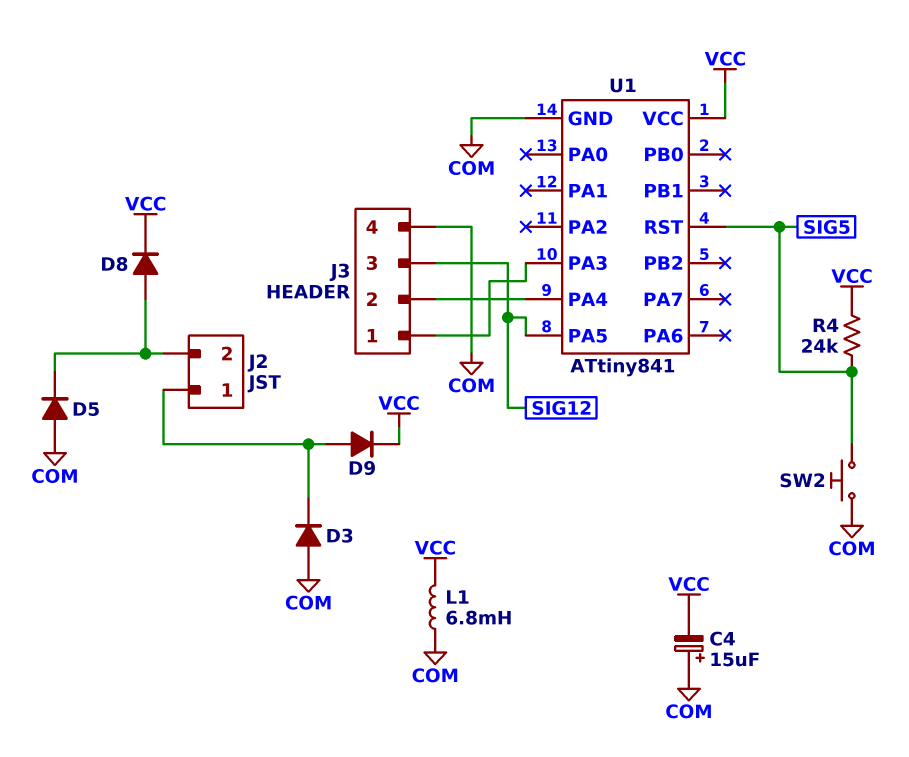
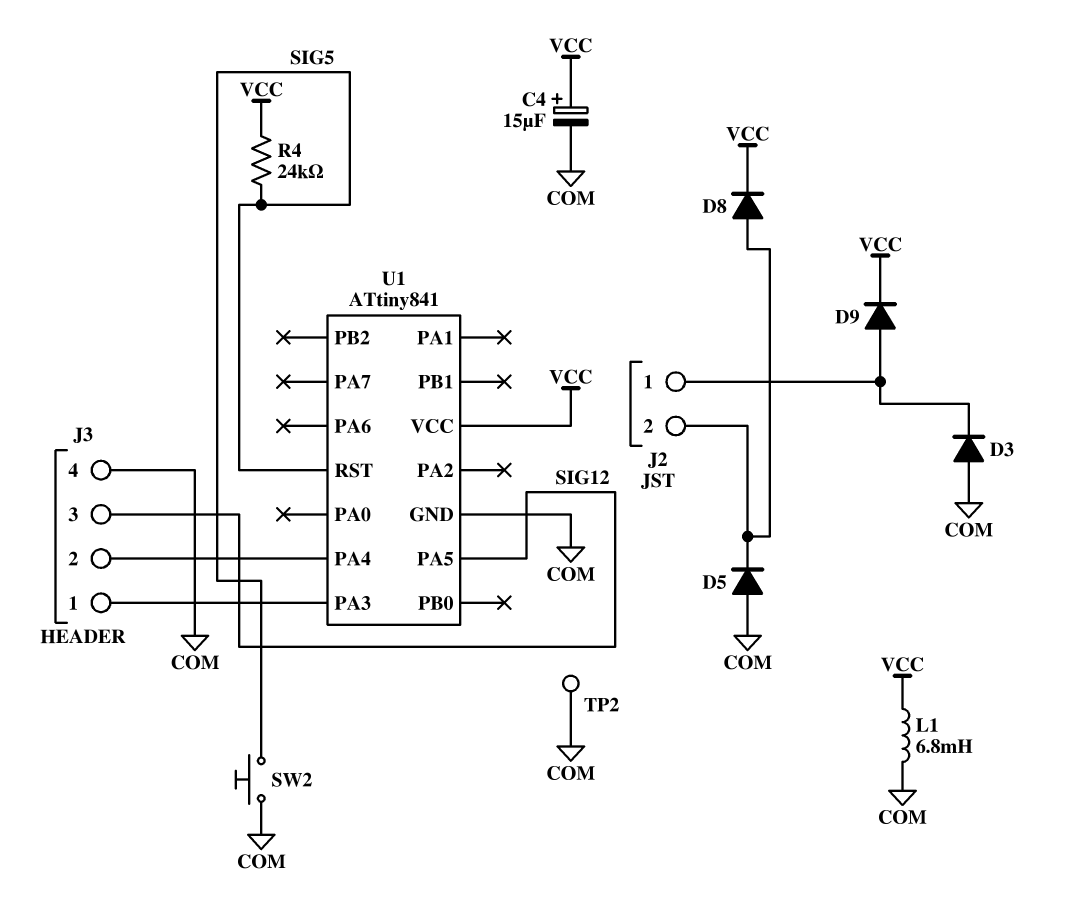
C4: 15uF (plus COM, minus VCC) -> 15uF (plus VCC, minus COM)
TP2: none -> test point (COM)

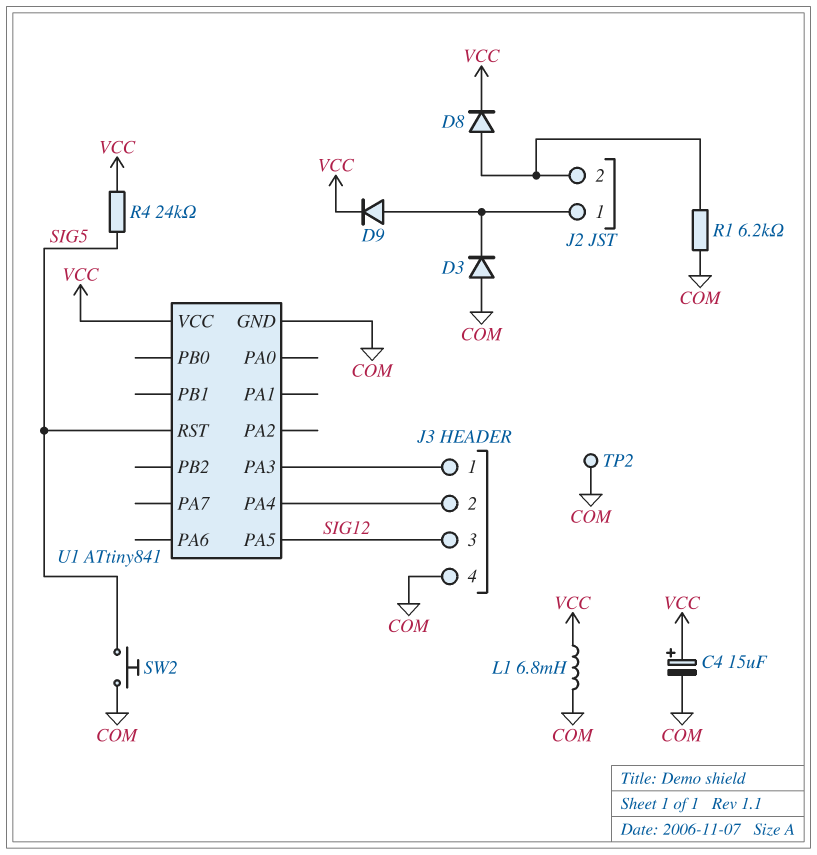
D5: diode (A COM, K J2/2) -> none
R1: none -> 6.2k (COM, J2/2)

